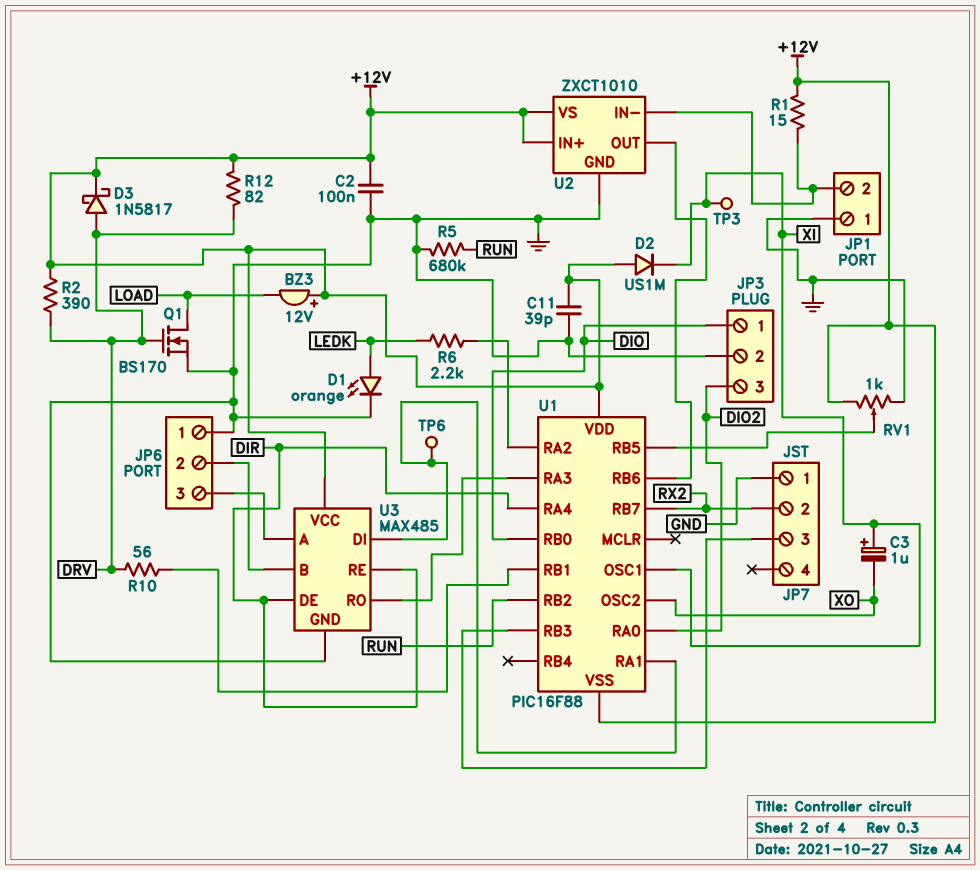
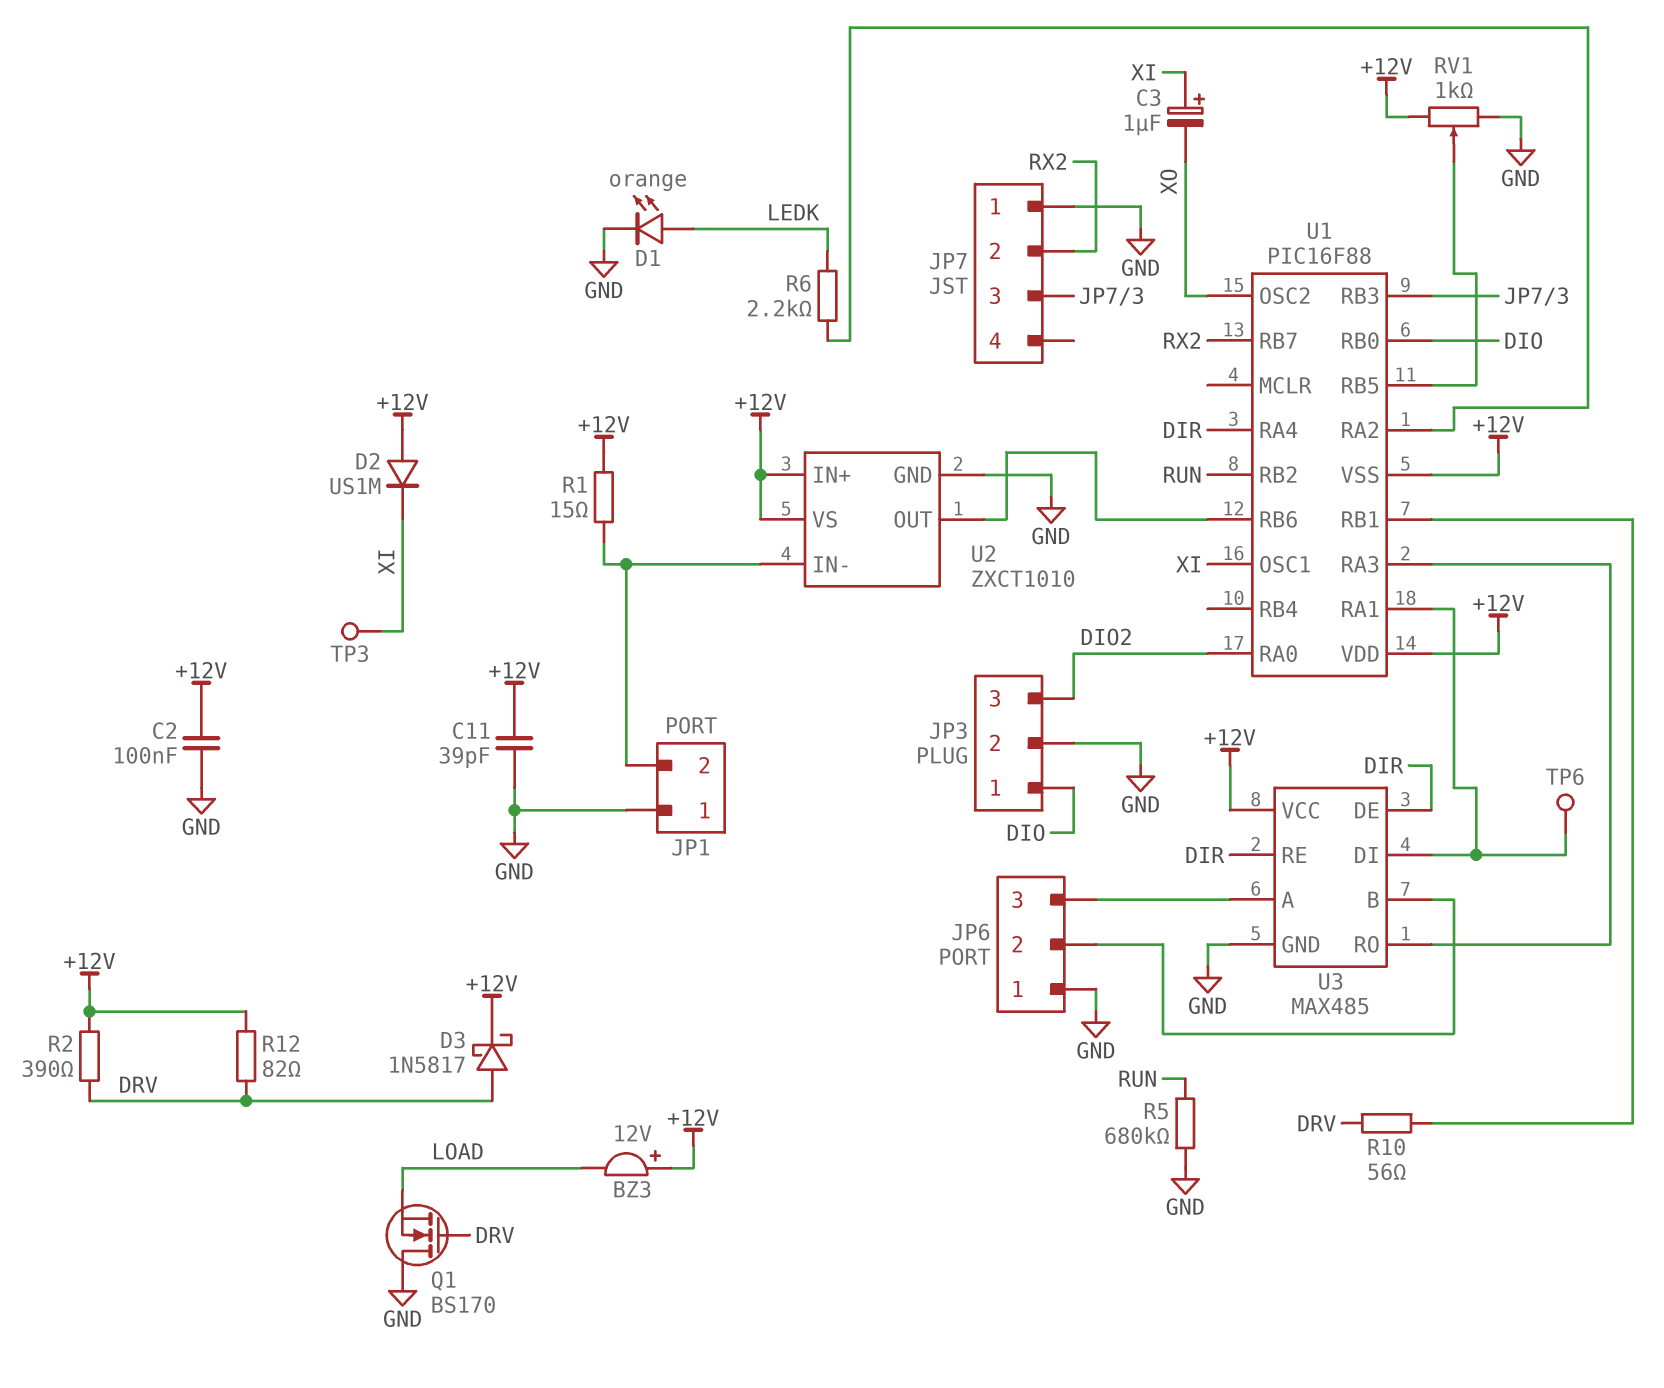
Q1: NMOS BS170 (G DRV, D LOAD, S GND) -> NMOS BS170 (G DRV, D GND, S LOAD)

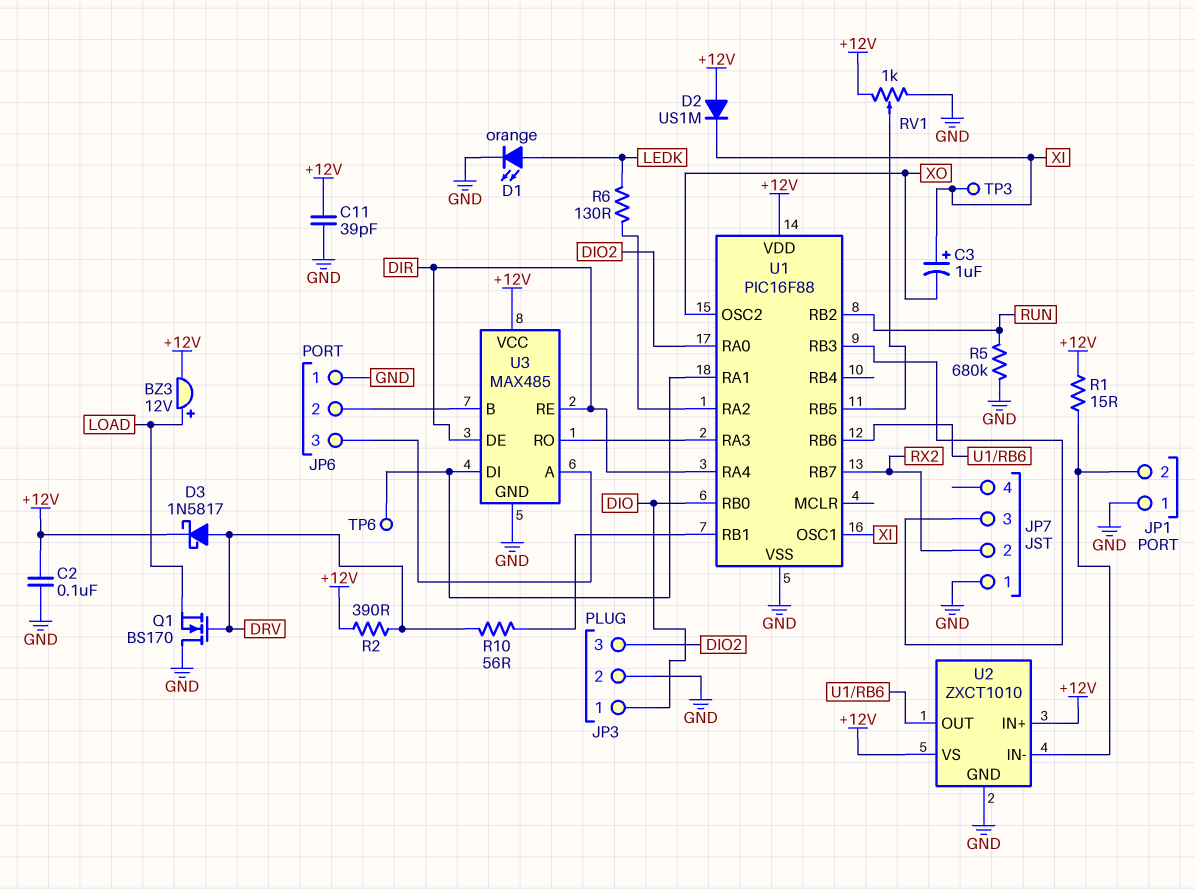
BZ3: buzzer 12V (plus +12V, minus LOAD) -> buzzer 12V (plus LOAD, minus +12V)
R6: 2.2k (LEDK, U1/RA2) -> 130 (LEDK, U1/RA2)
R12: 82 (+12V, DRV) -> none
U1 pin VSS: +12V -> GND

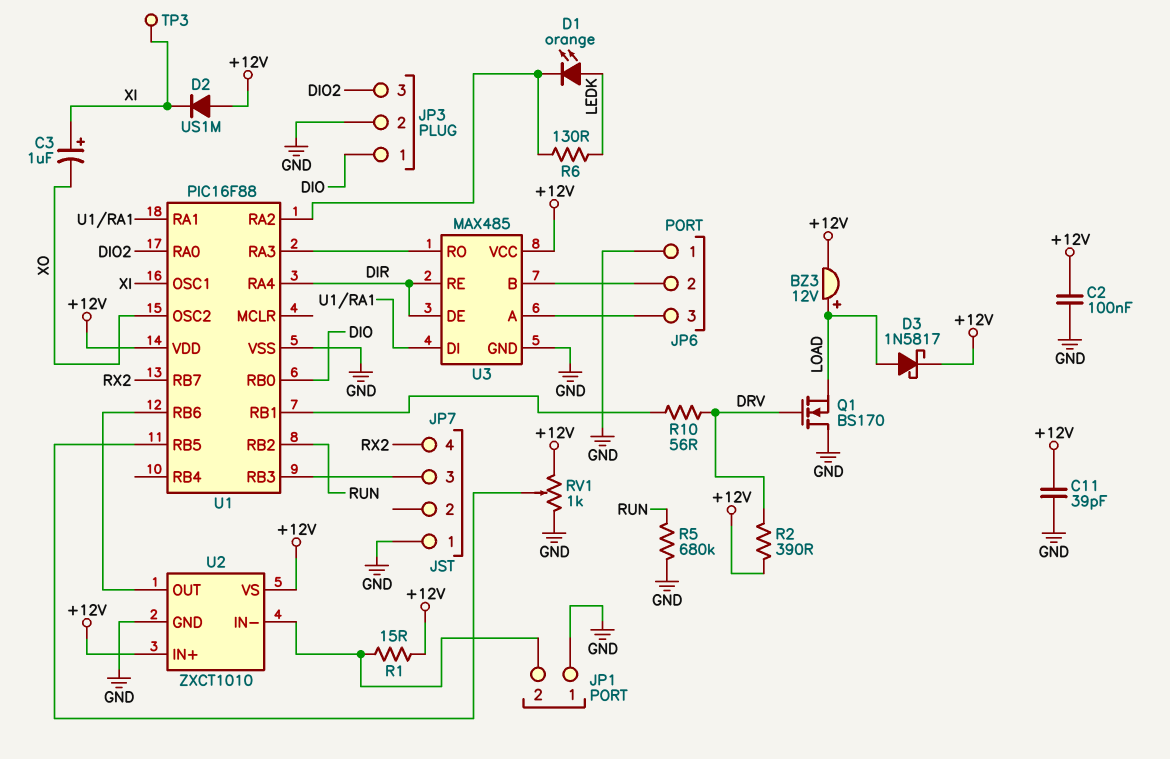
D1: LED orange (A LEDK, K GND) -> LED orange (A LEDK, K U1/RA2)
D3: schottky 1N5817 (A DRV, K +12V) -> schottky 1N5817 (A LOAD, K +12V)
JP7 pin 2: RX2 -> none
JP7 pin 4: none -> RX2
TP6: test point (U1/RA1) -> none

